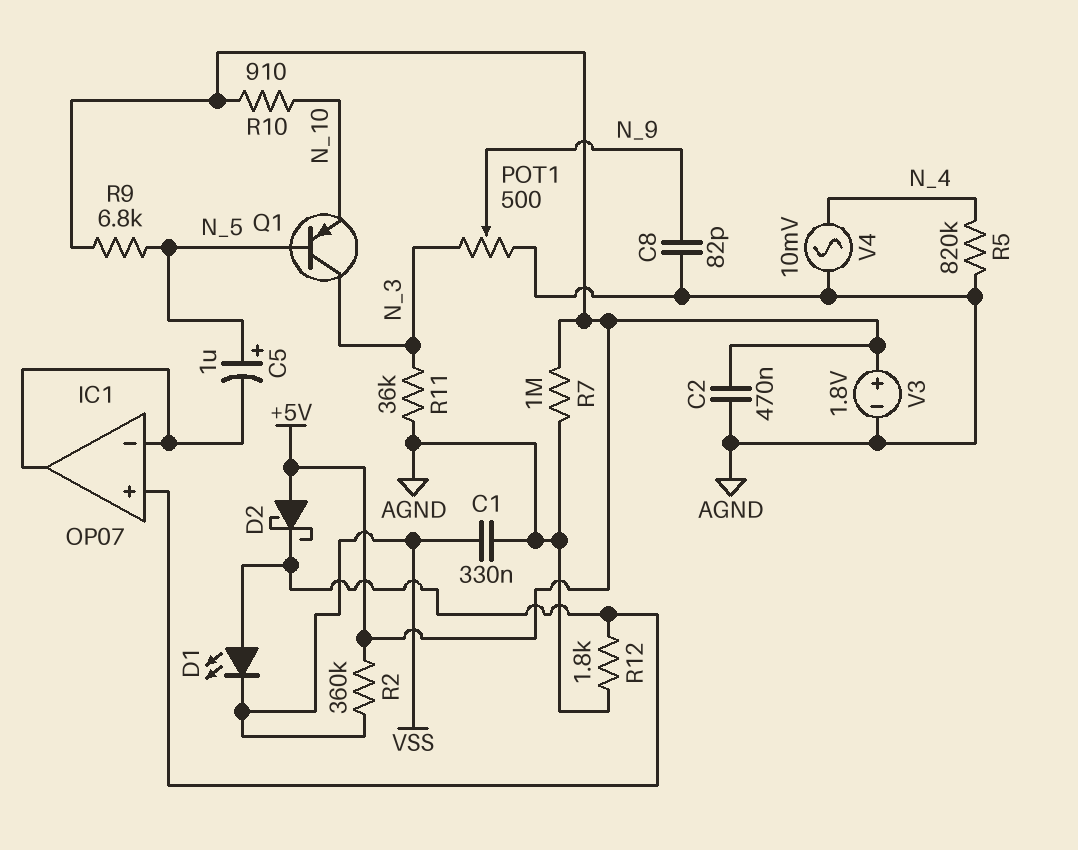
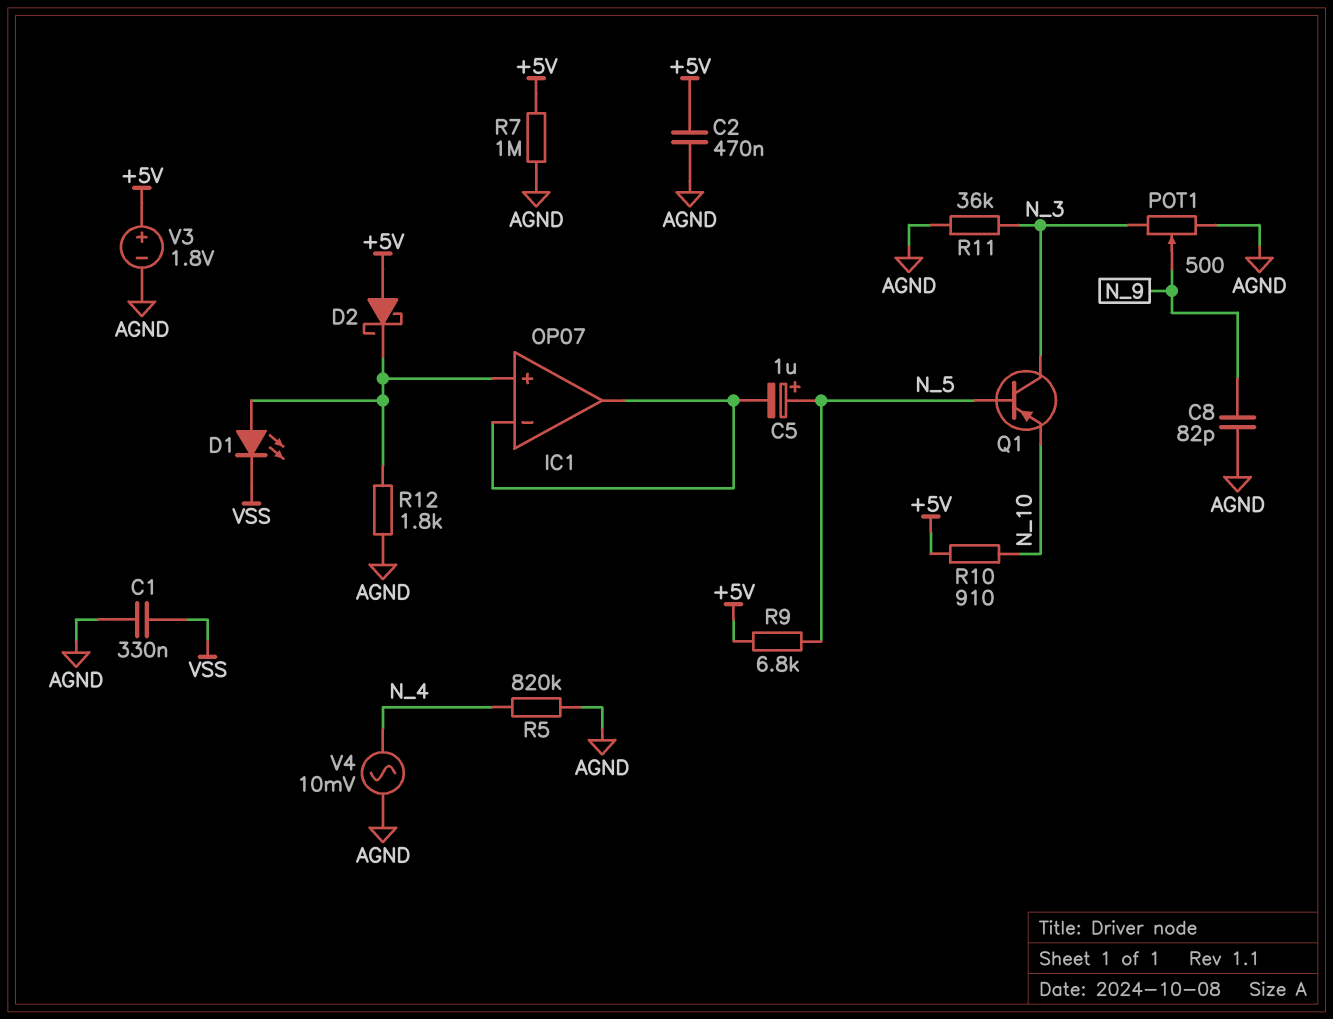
R2: 360k (+5V, VSS) -> none

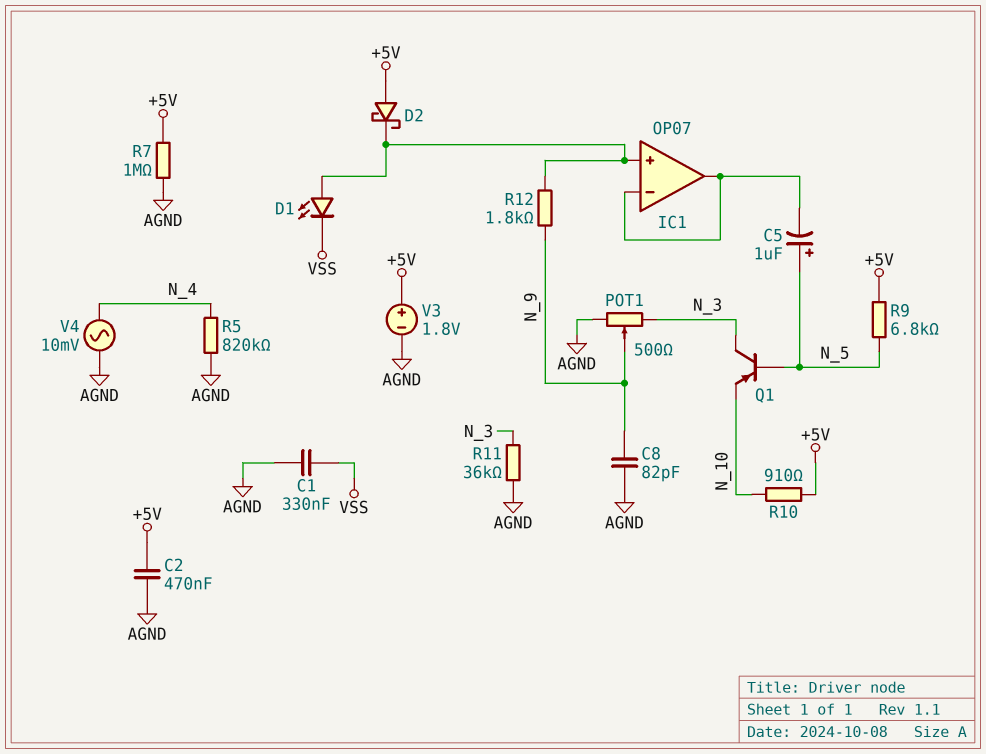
R12: 1.8k (AGND, IC1/in+) -> 1.8k (IC1/in+, N_9)

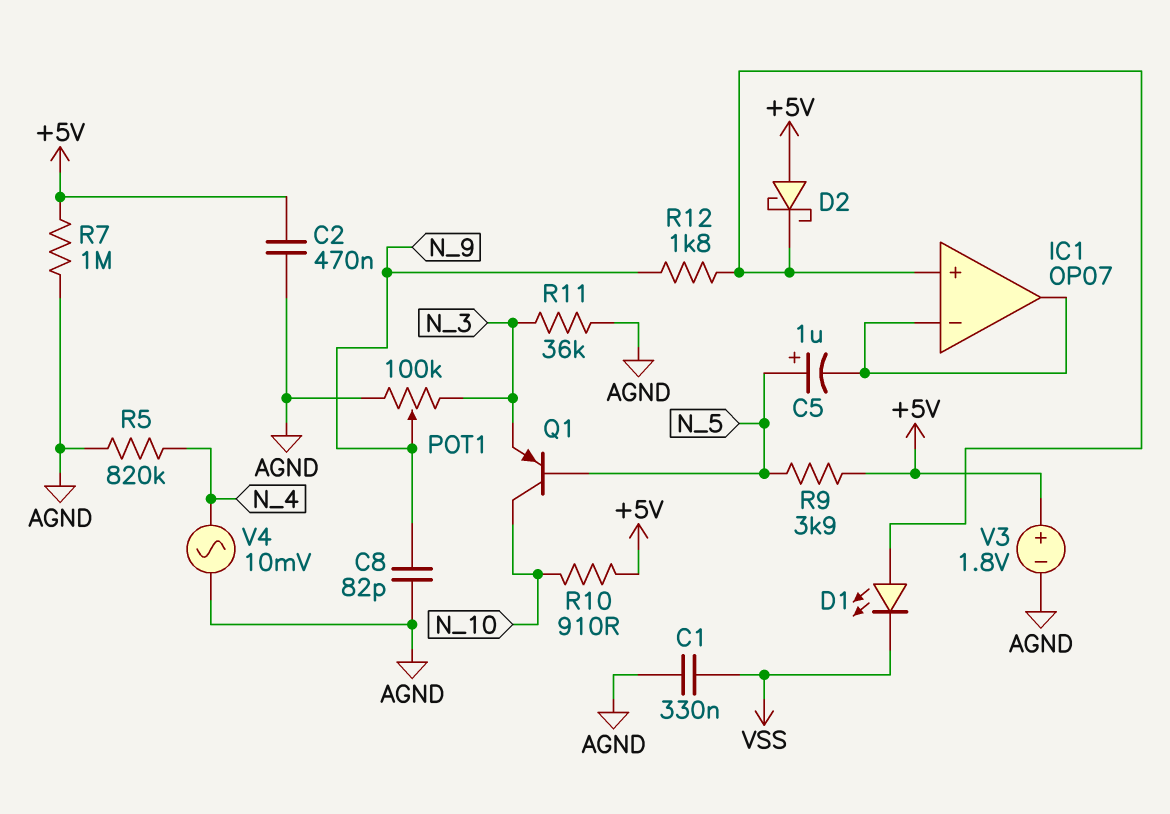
POT1: 500 (AGND, N_3, wiper N_9) -> 100k (AGND, N_3, wiper N_9)
Q1: PNP (B N_5, C N_3, E N_10) -> PNP (B N_5, C N_10, E N_3)
R9: 6.8k (+5V, N_5) -> 3.9k (+5V, N_5)

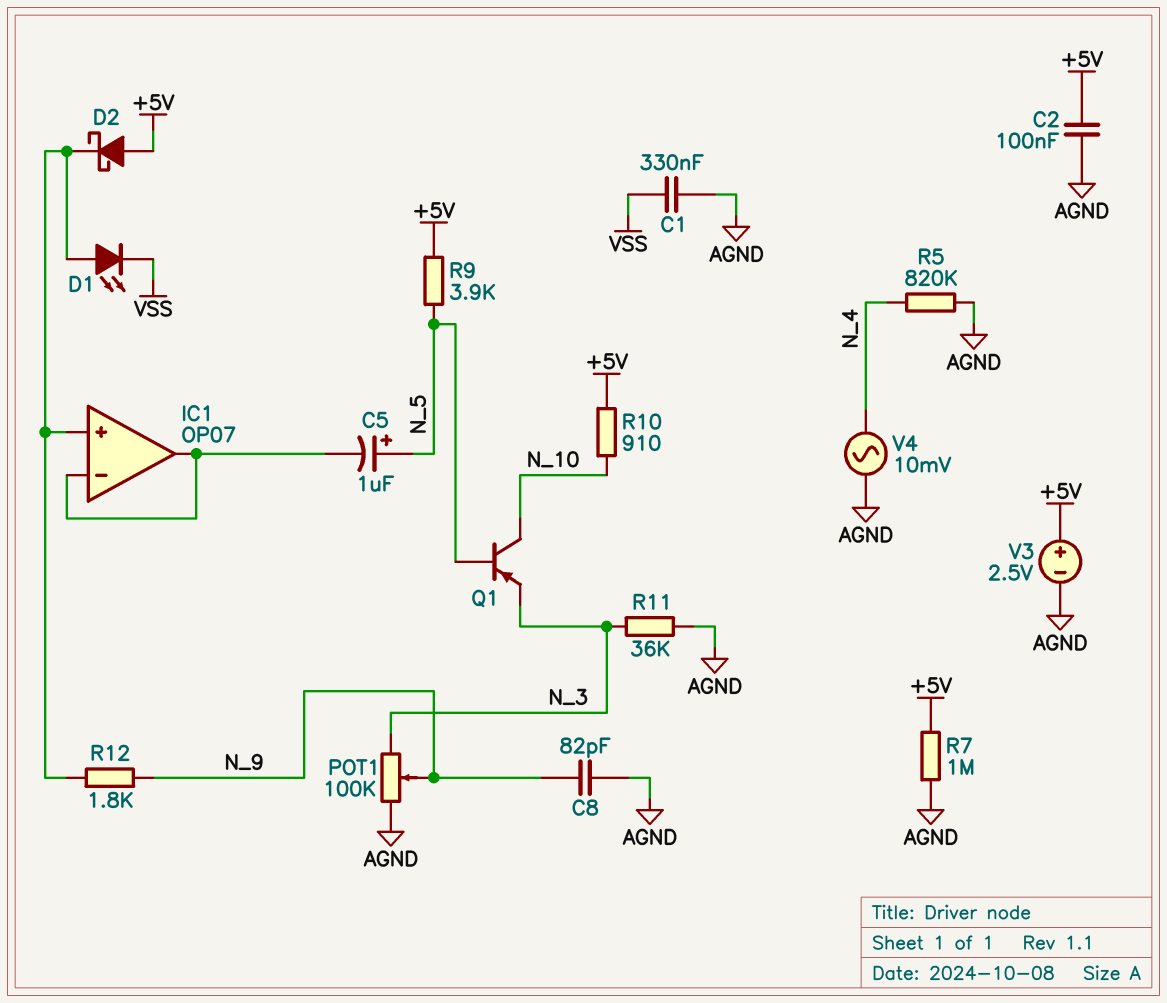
C2: 470nF (+5V, AGND) -> 100nF (+5V, AGND)
V3: 1.8V (plus +5V, minus AGND) -> 2.5V (plus +5V, minus AGND)

